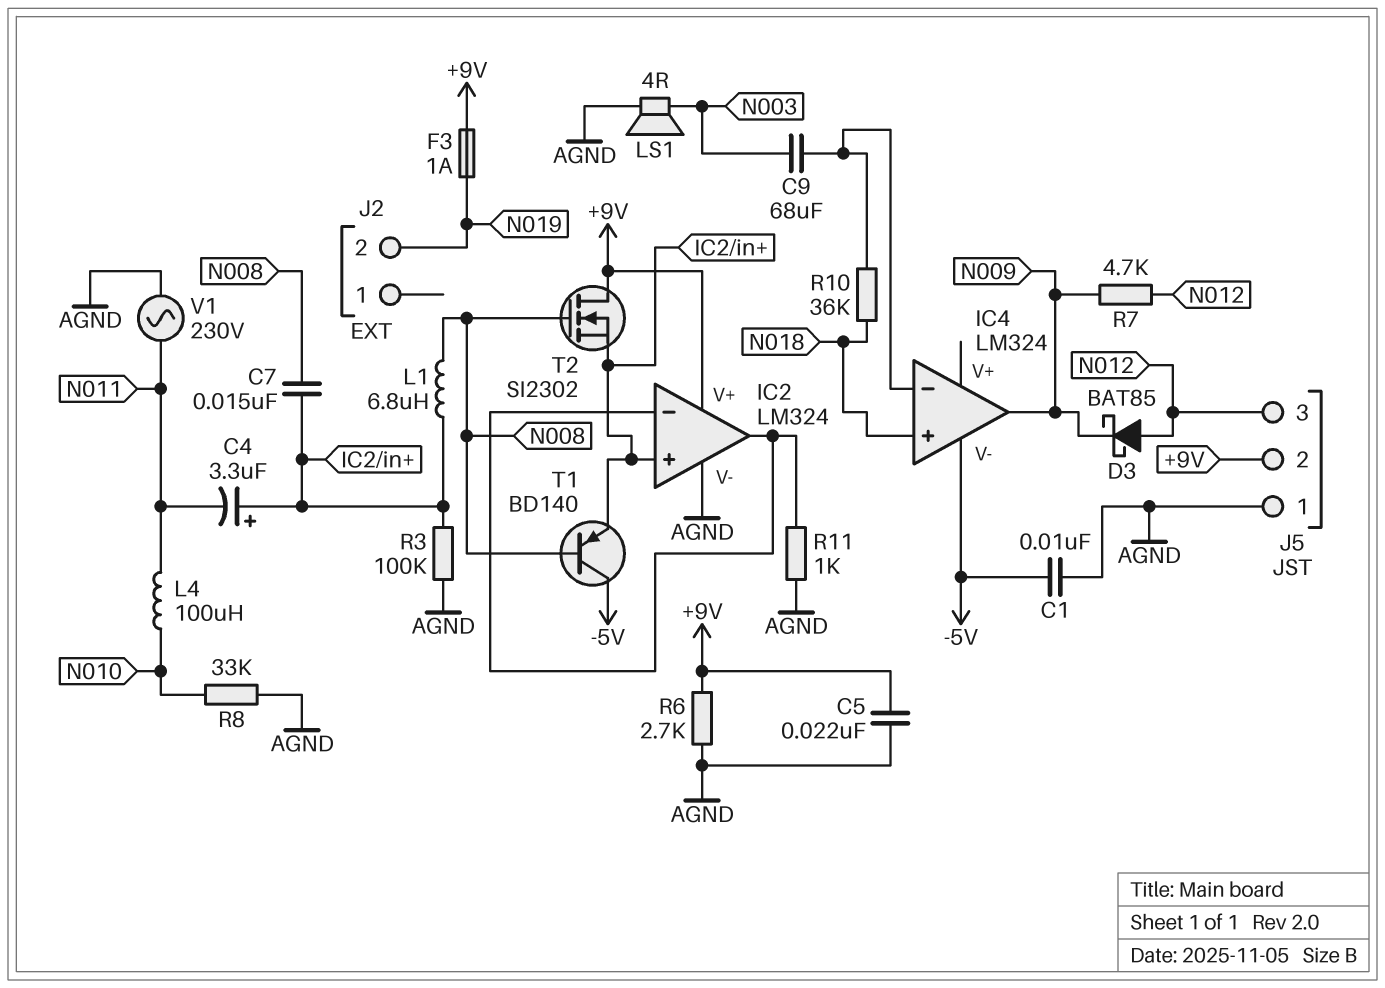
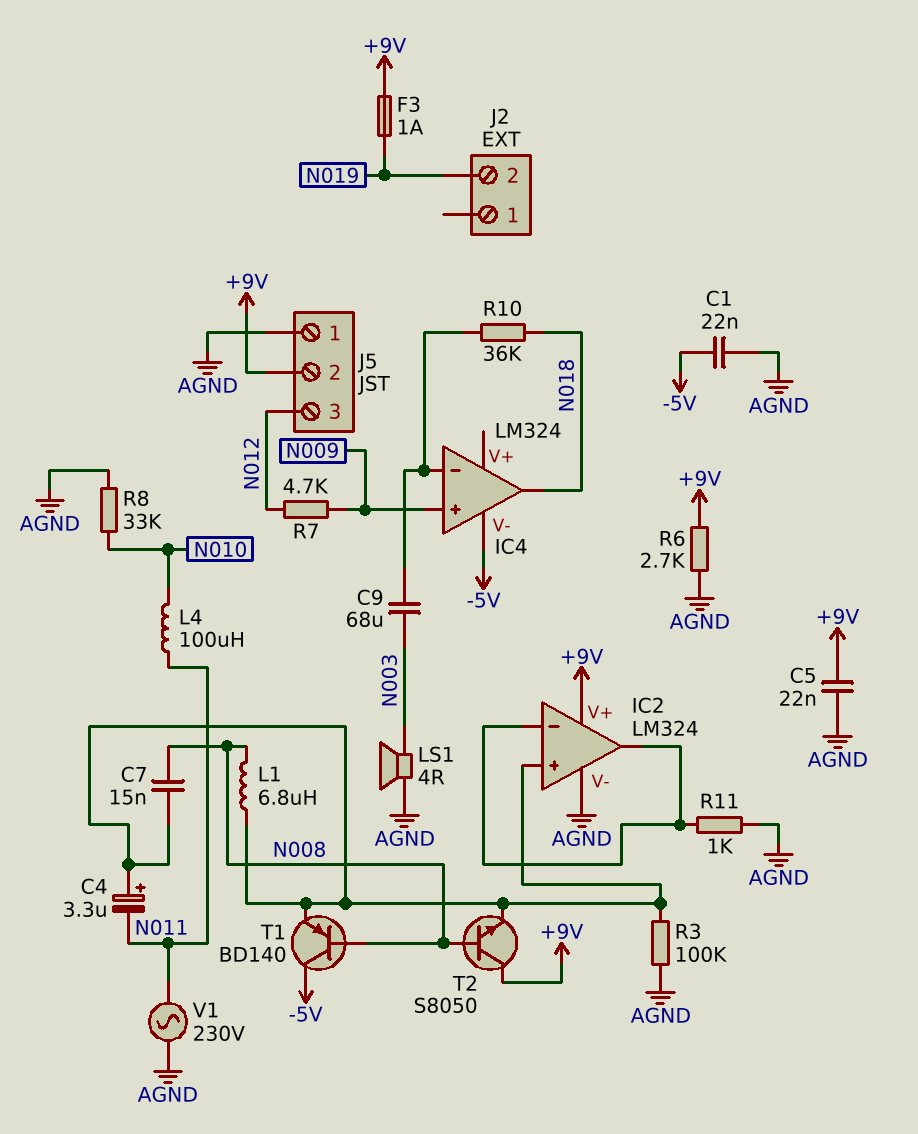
C1: 10nF (-5V, AGND) -> 22nF (-5V, AGND)
D3: schottky BAT85 (A N012, K N009) -> none
IC4 pin in+: N018 -> N009
IC4 pin out: N009 -> N018
T2: NMOS SI2302 (G N008, D +9V, S IC2/in+) -> NPN S8050 (B N008, C +9V, E IC2/in+)

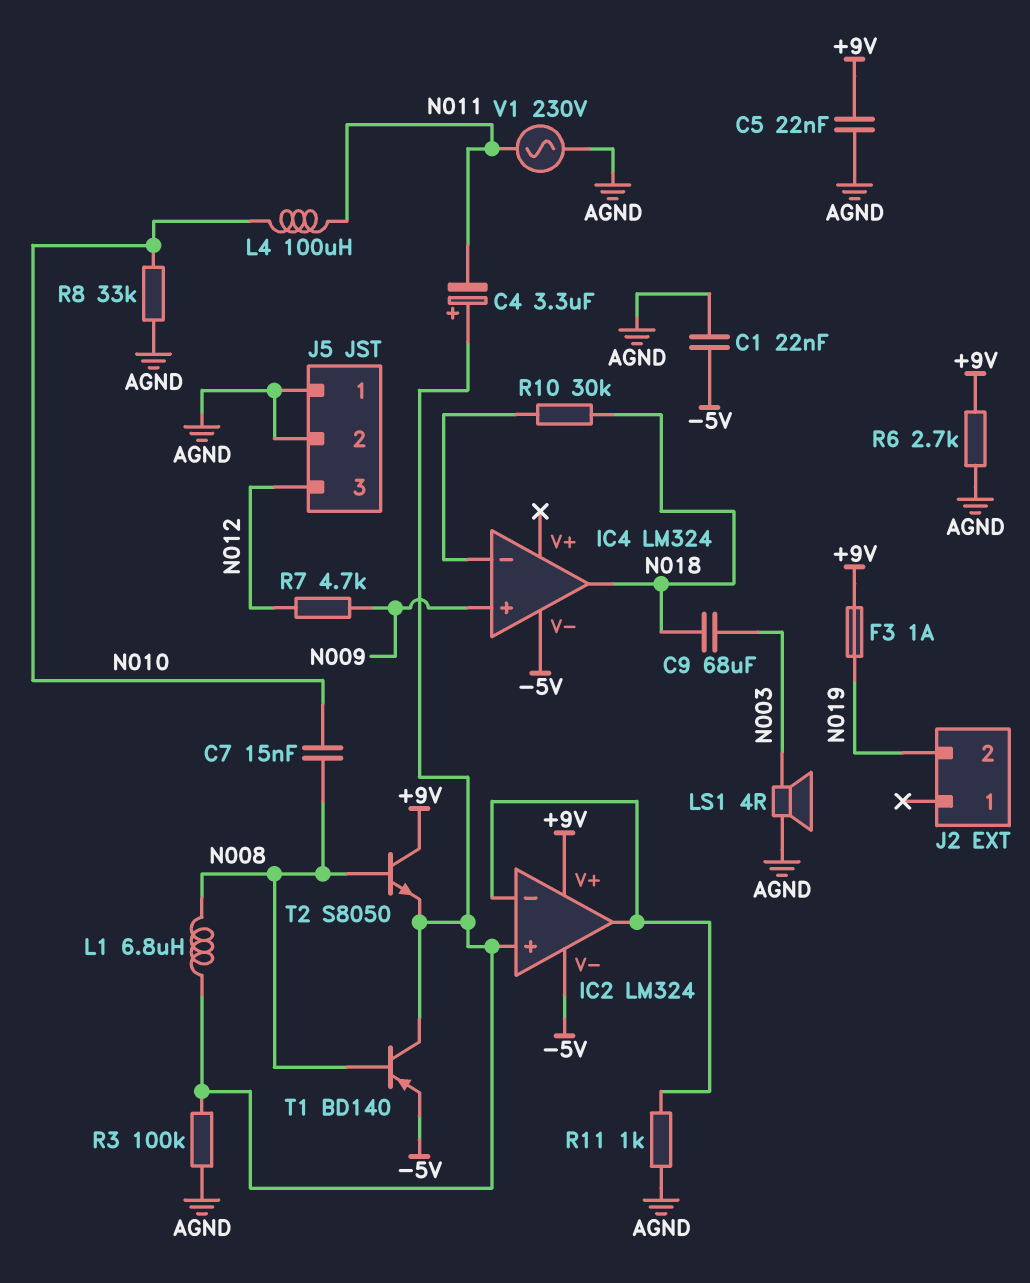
C7: 15nF (IC2/in+, N008) -> 15nF (N008, N010)
C9: 68uF (IC4/in-, N003) -> 68uF (N003, N018)
IC2 pin V-: AGND -> -5V
J5 pin 2: +9V -> AGND
R10: 36k (IC4/in-, N018) -> 30k (IC4/in-, N018)
T1: PNP BD140 (B N008, C -5V, E IC2/in+) -> PNP BD140 (B N008, C IC2/in+, E -5V)

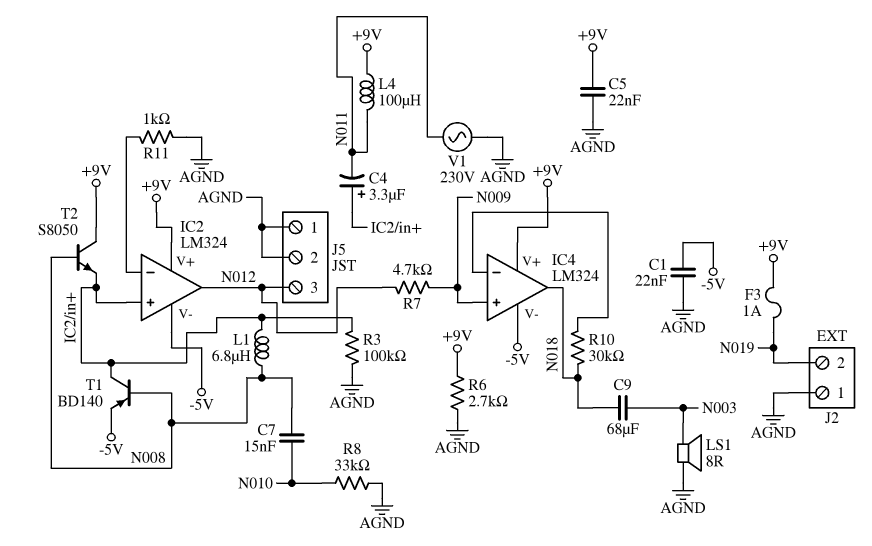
IC2 pin out: IC2/in- -> N012
IC4 pin V+: none -> +9V
J2 pin 1: none -> AGND
L4: 100uH (N010, N011) -> 100uH (+9V, N011)
LS1: speaker 4R (AGND, N003) -> speaker 8R (AGND, N003)

